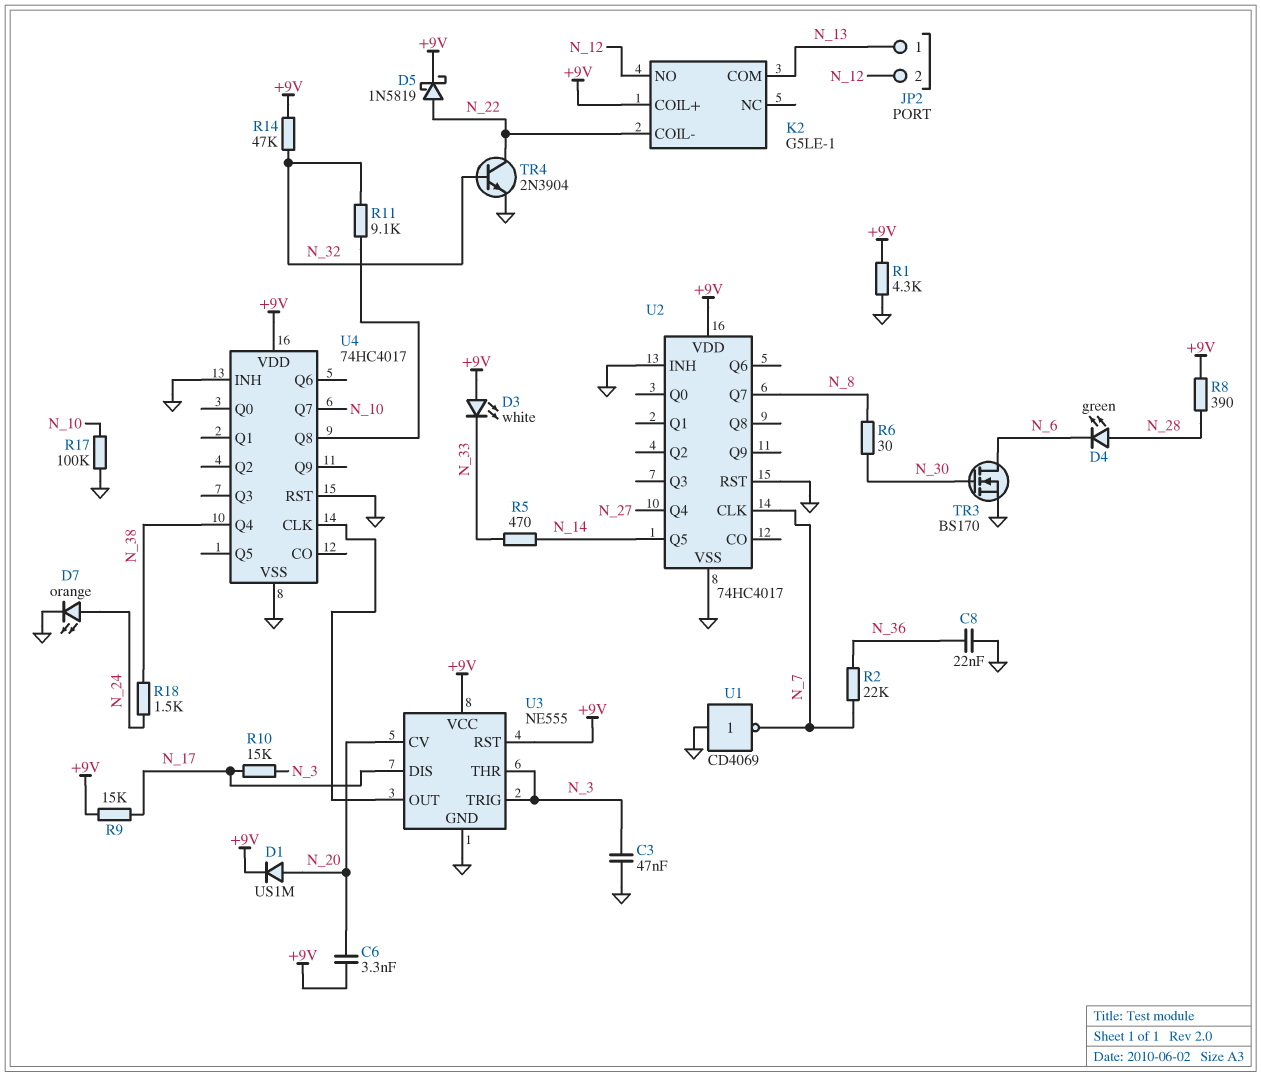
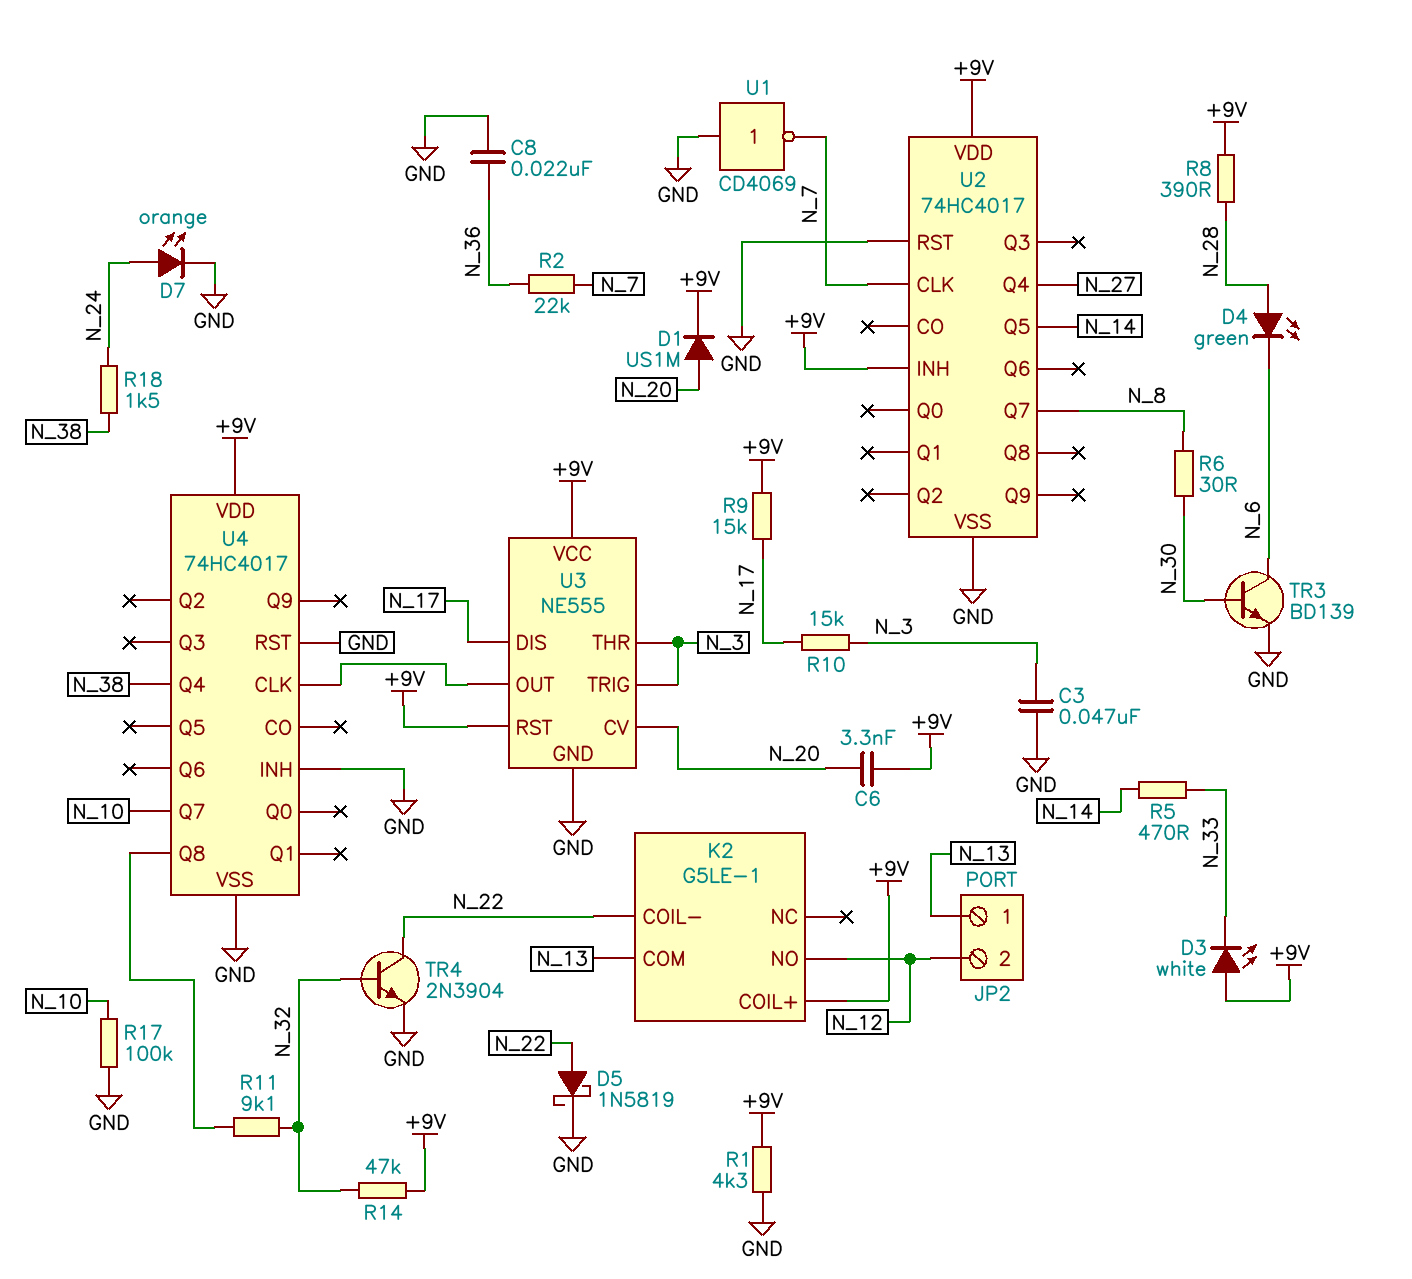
D5: schottky 1N5819 (A N_22, K +9V) -> schottky 1N5819 (A N_22, K GND)
TR3: NMOS BS170 (G N_30, D N_6, S GND) -> NPN BD139 (B N_30, C N_6, E GND)
U2 pin INH: GND -> +9V

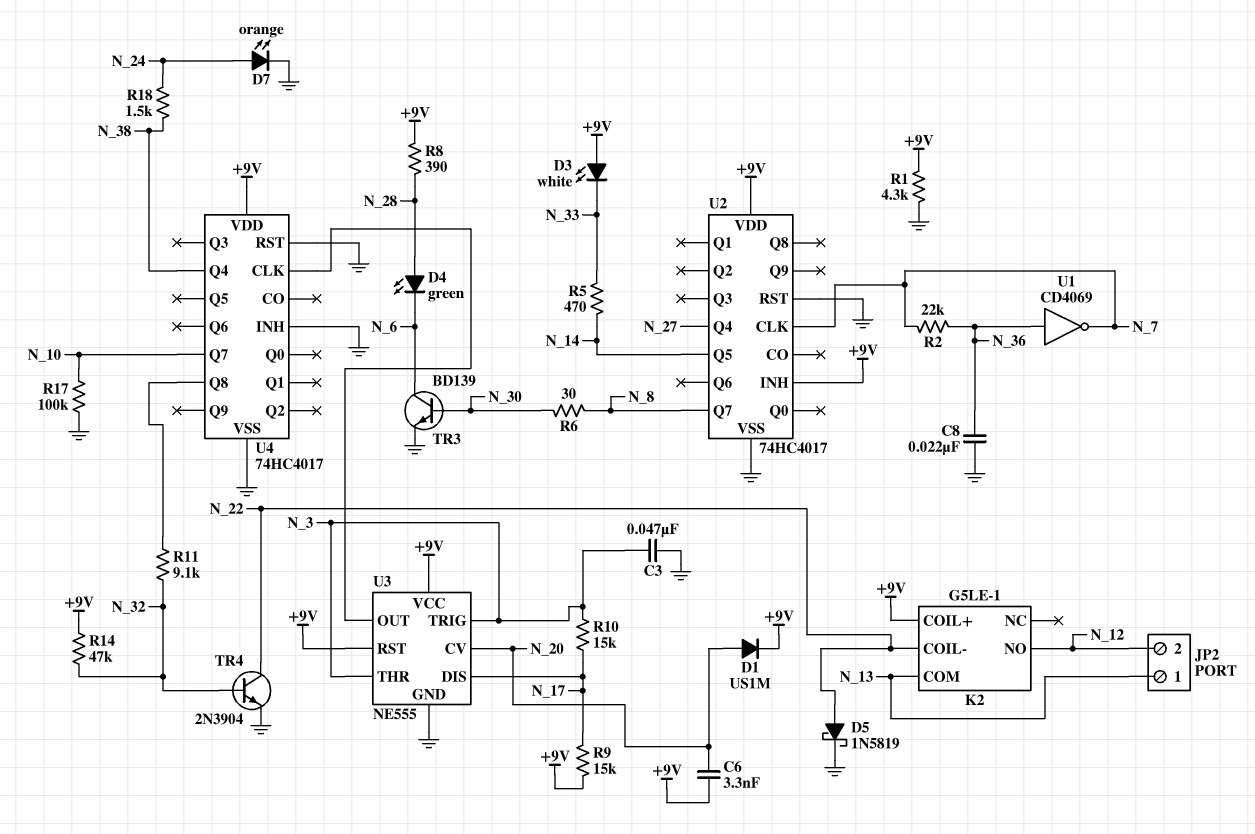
U1: NOT CD4069 (in GND, out N_7) -> NOT CD4069 (in N_36, out N_7)

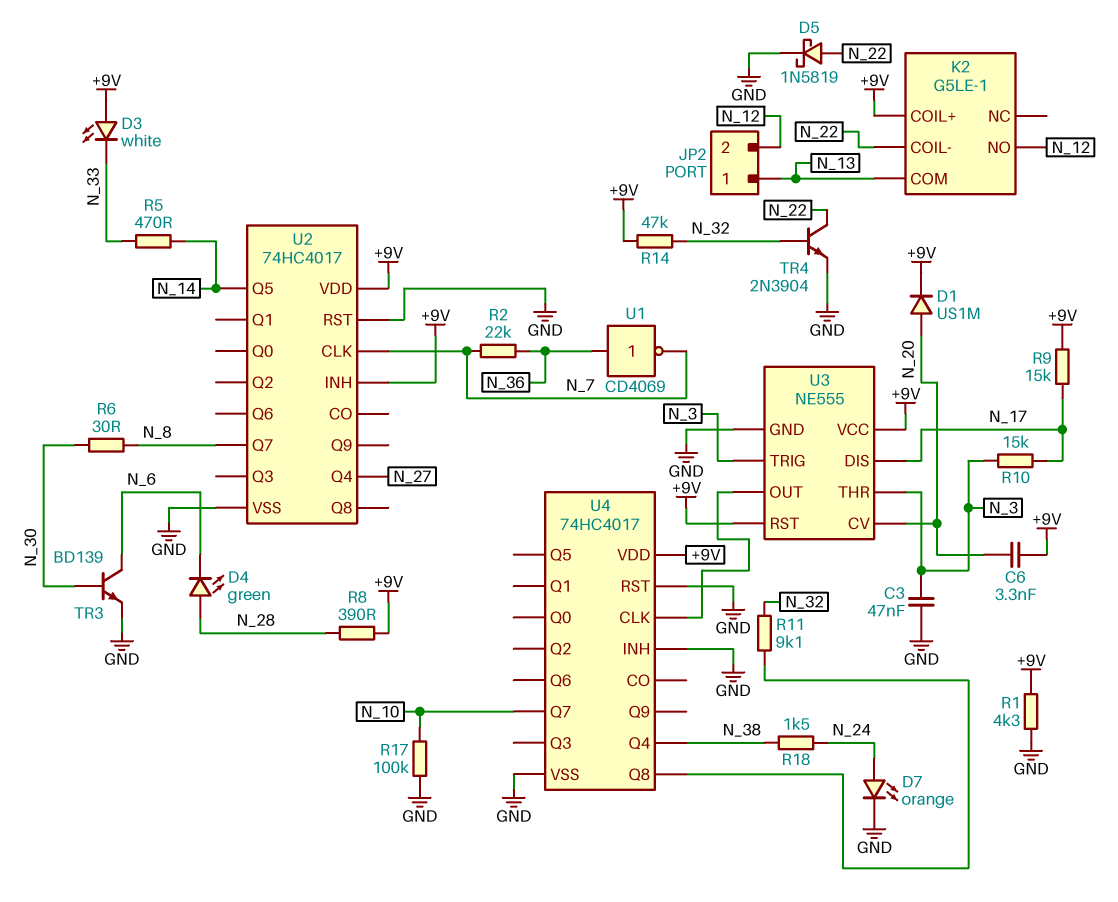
C8: 22nF (GND, N_36) -> none

